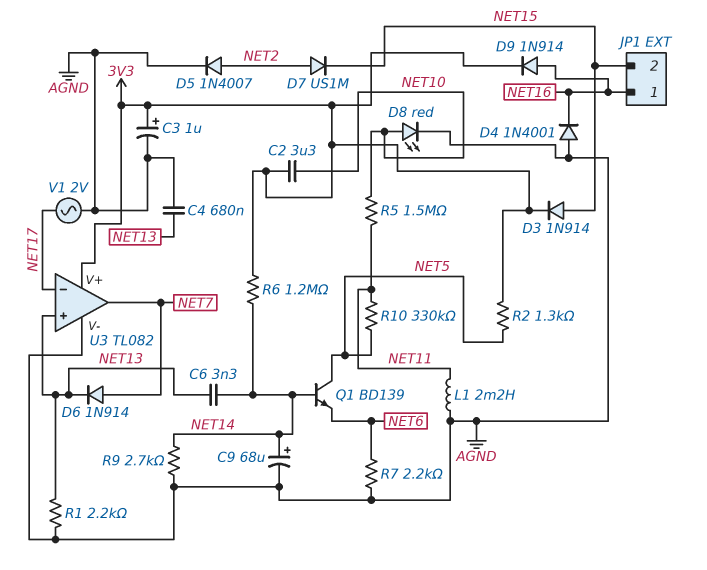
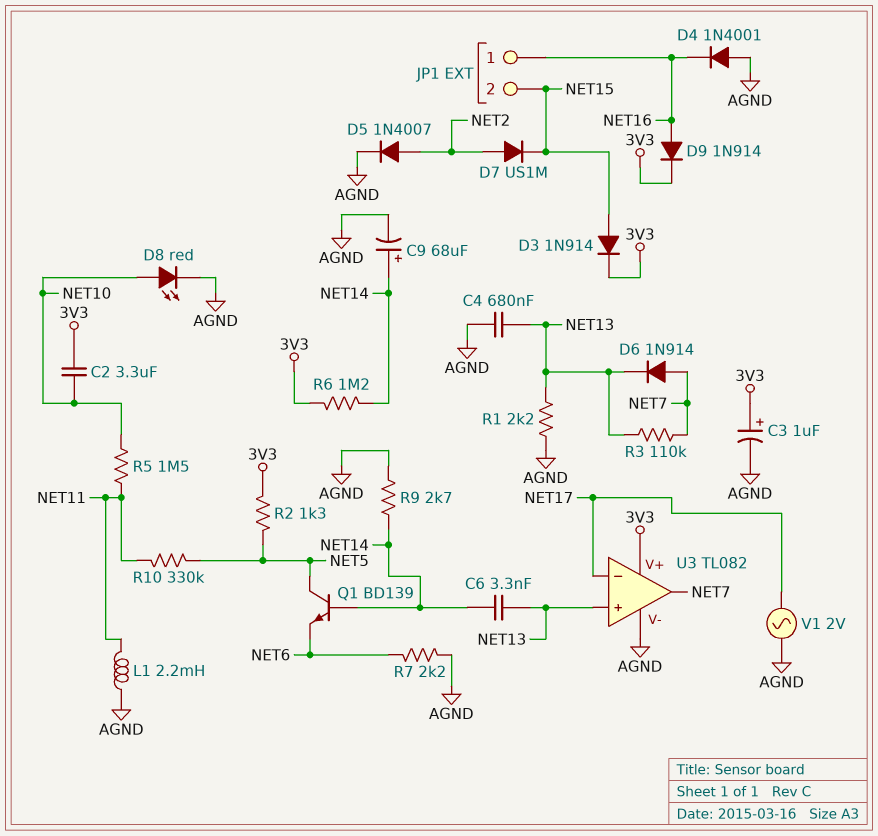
R3: none -> 110k (NET7, NET13)

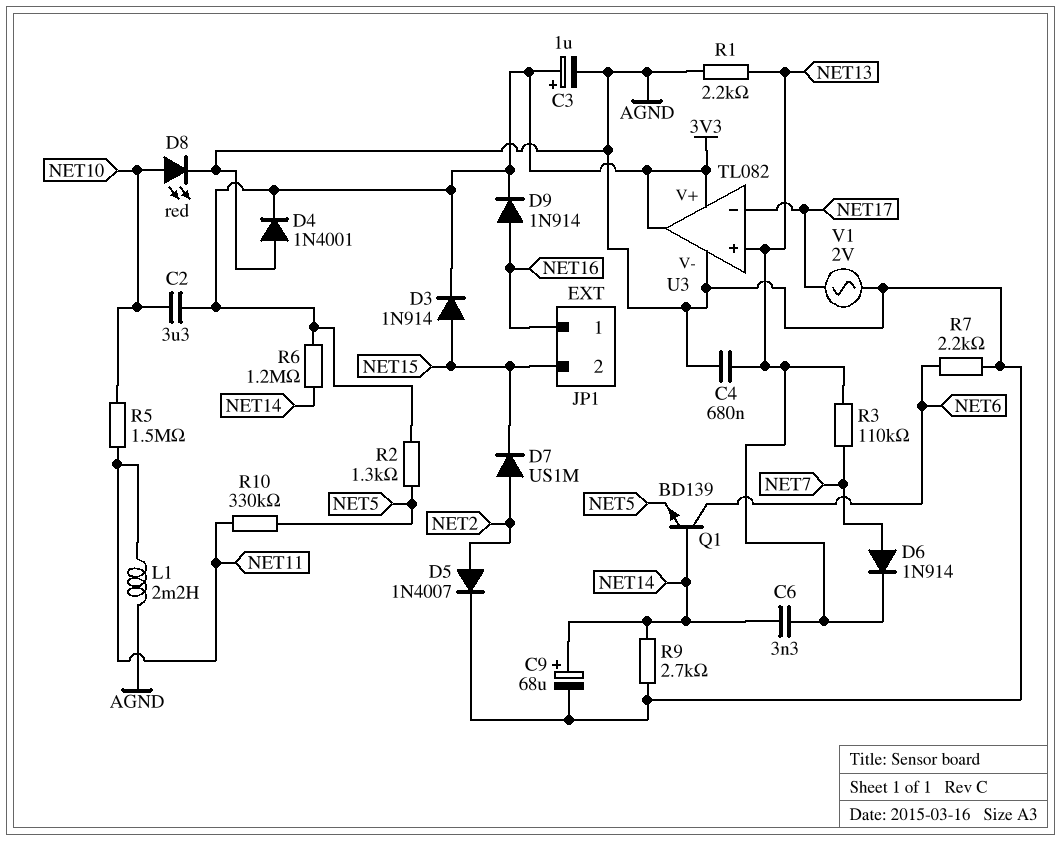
D4: diode 1N4001 (A AGND, K NET16) -> diode 1N4001 (A AGND, K 3V3)
Q1: NPN BD139 (B NET14, C NET5, E NET6) -> NPN BD139 (B NET14, C NET6, E NET5)
U3 pin out: NET7 -> 3V3

